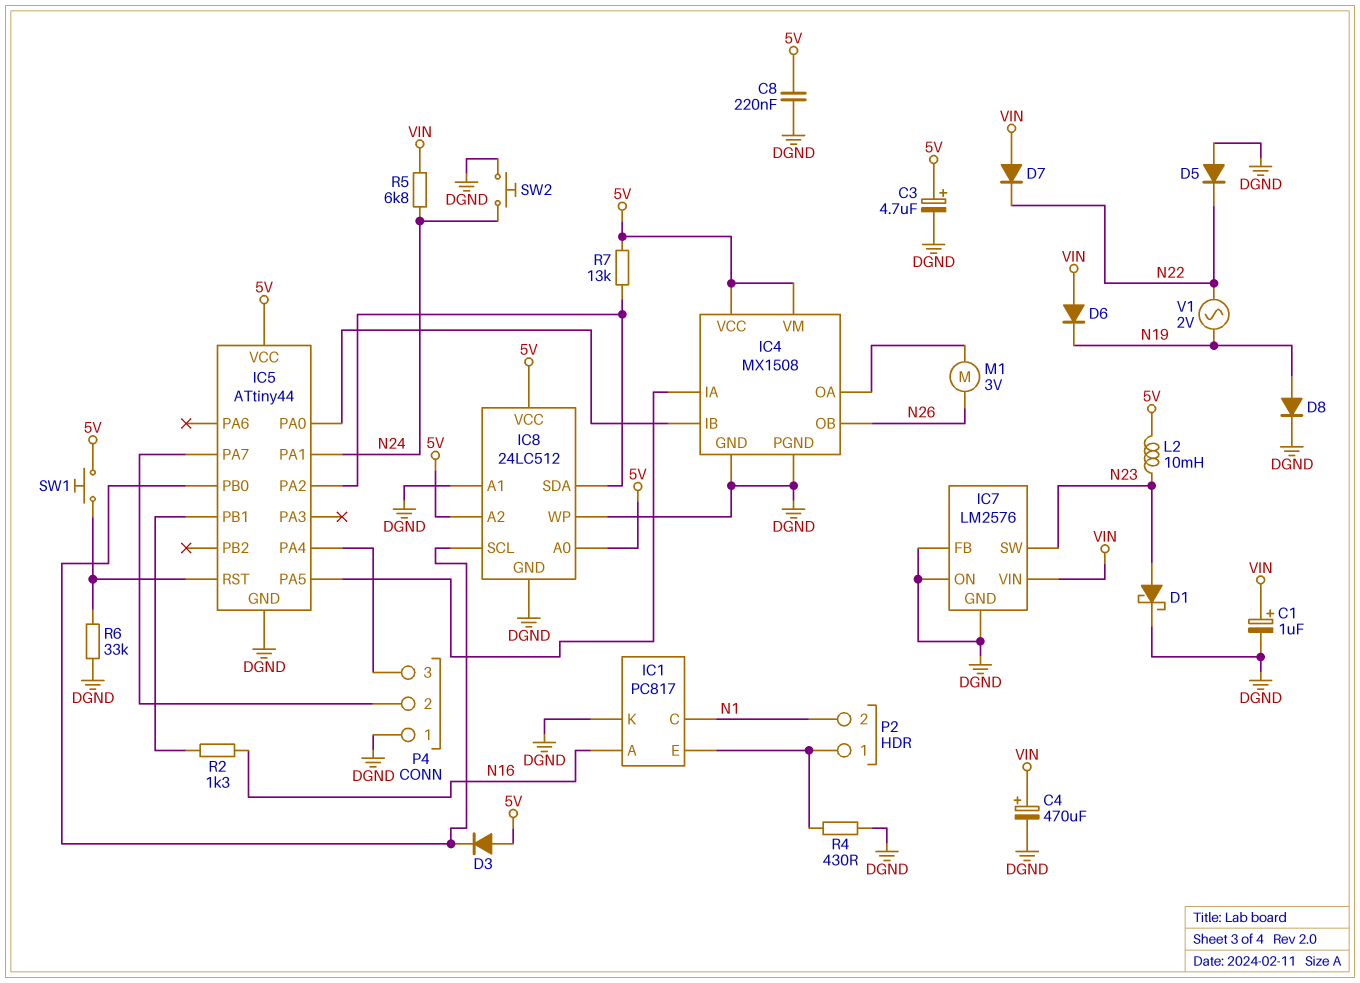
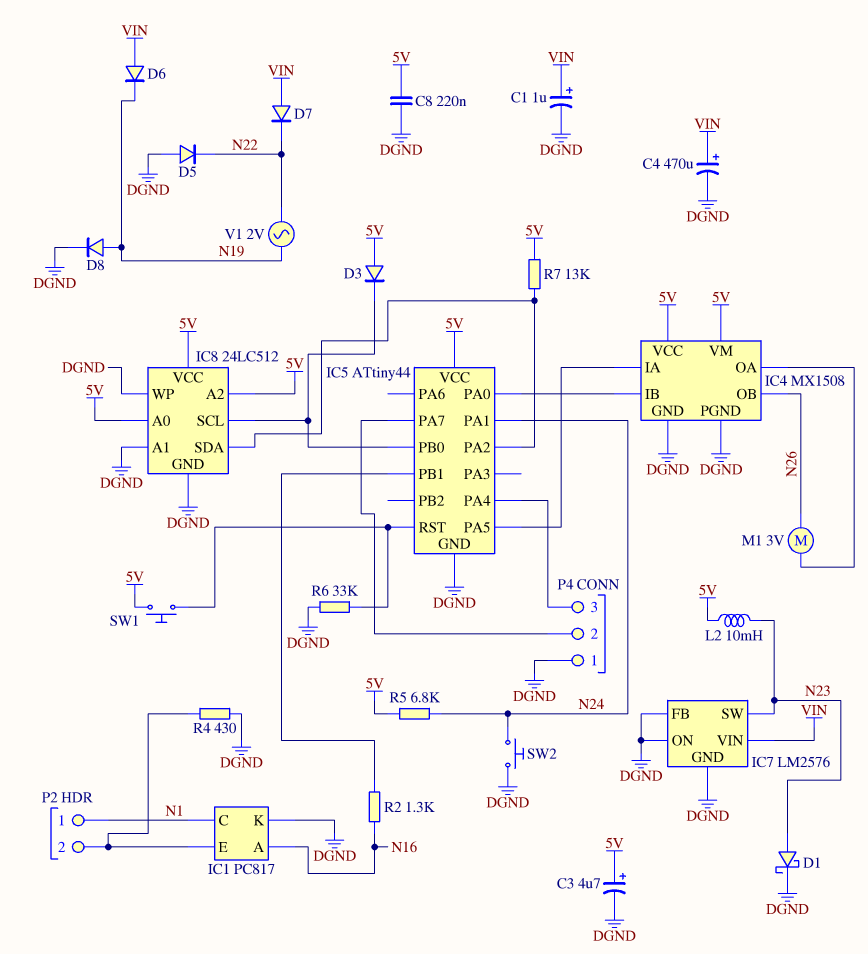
P2 pin 1: IC1/E -> N1
P2 pin 2: N1 -> IC1/E
R5: 6.8k (N24, VIN) -> 6.8k (5V, N24)

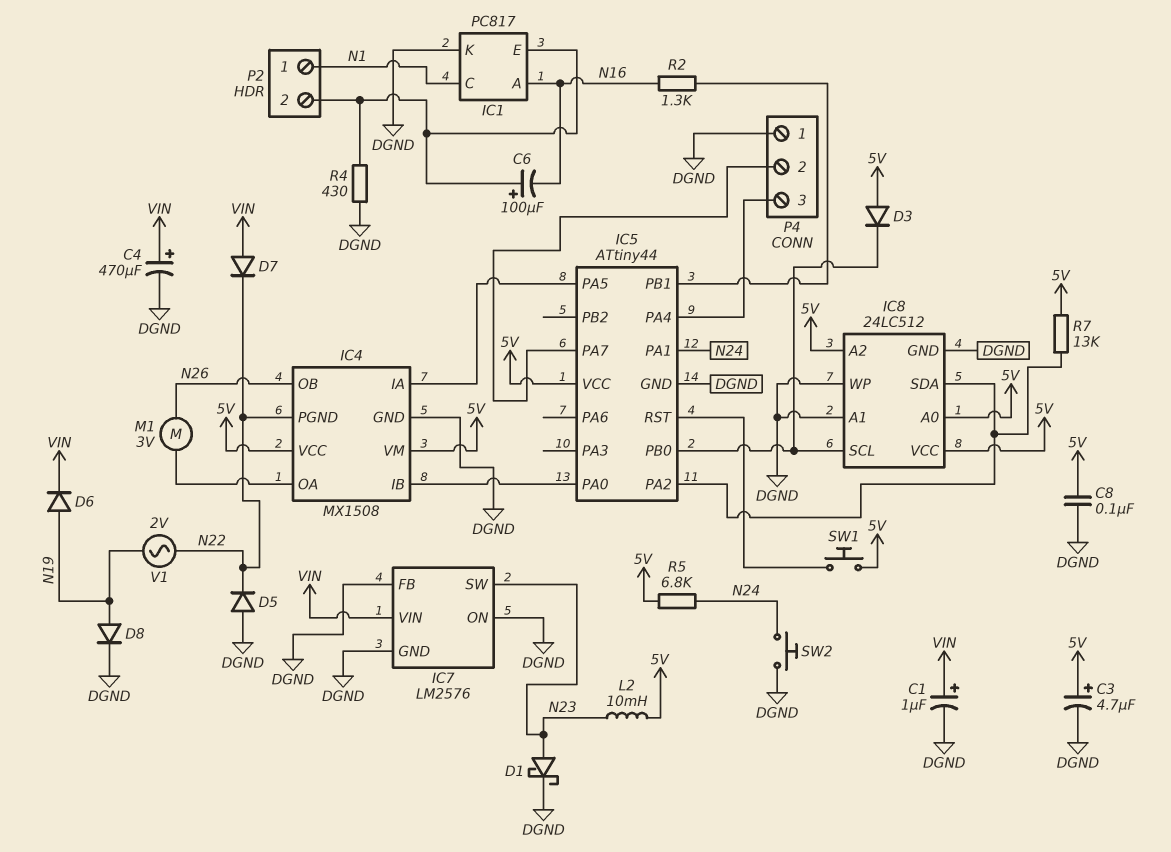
C6: none -> 100uF (plus IC1/E, minus N16)
C8: 220nF (5V, DGND) -> 100nF (5V, DGND)
D6: diode (A VIN, K N19) -> diode (A N19, K VIN)
IC4 pin PGND: DGND -> N22
R6: 33k (DGND, IC5/RST) -> none

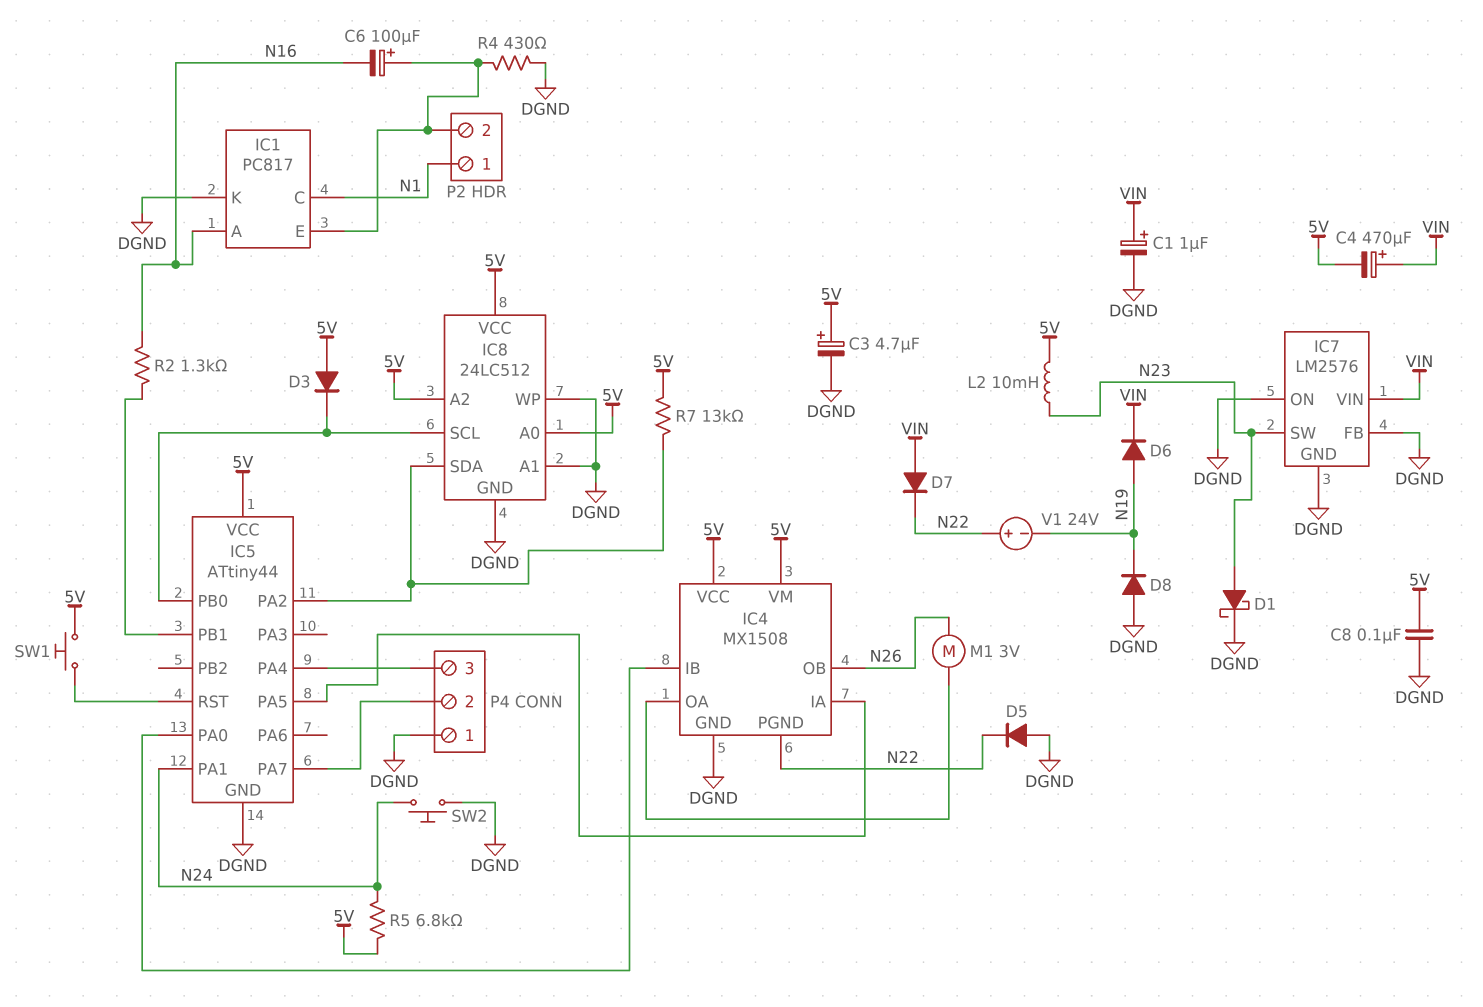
C4: 470uF (plus VIN, minus DGND) -> 470uF (plus VIN, minus 5V)
D8: diode (A N19, K DGND) -> diode (A DGND, K N19)
V1: AC 2V (N19, N22) -> 24V (plus N22, minus N19)

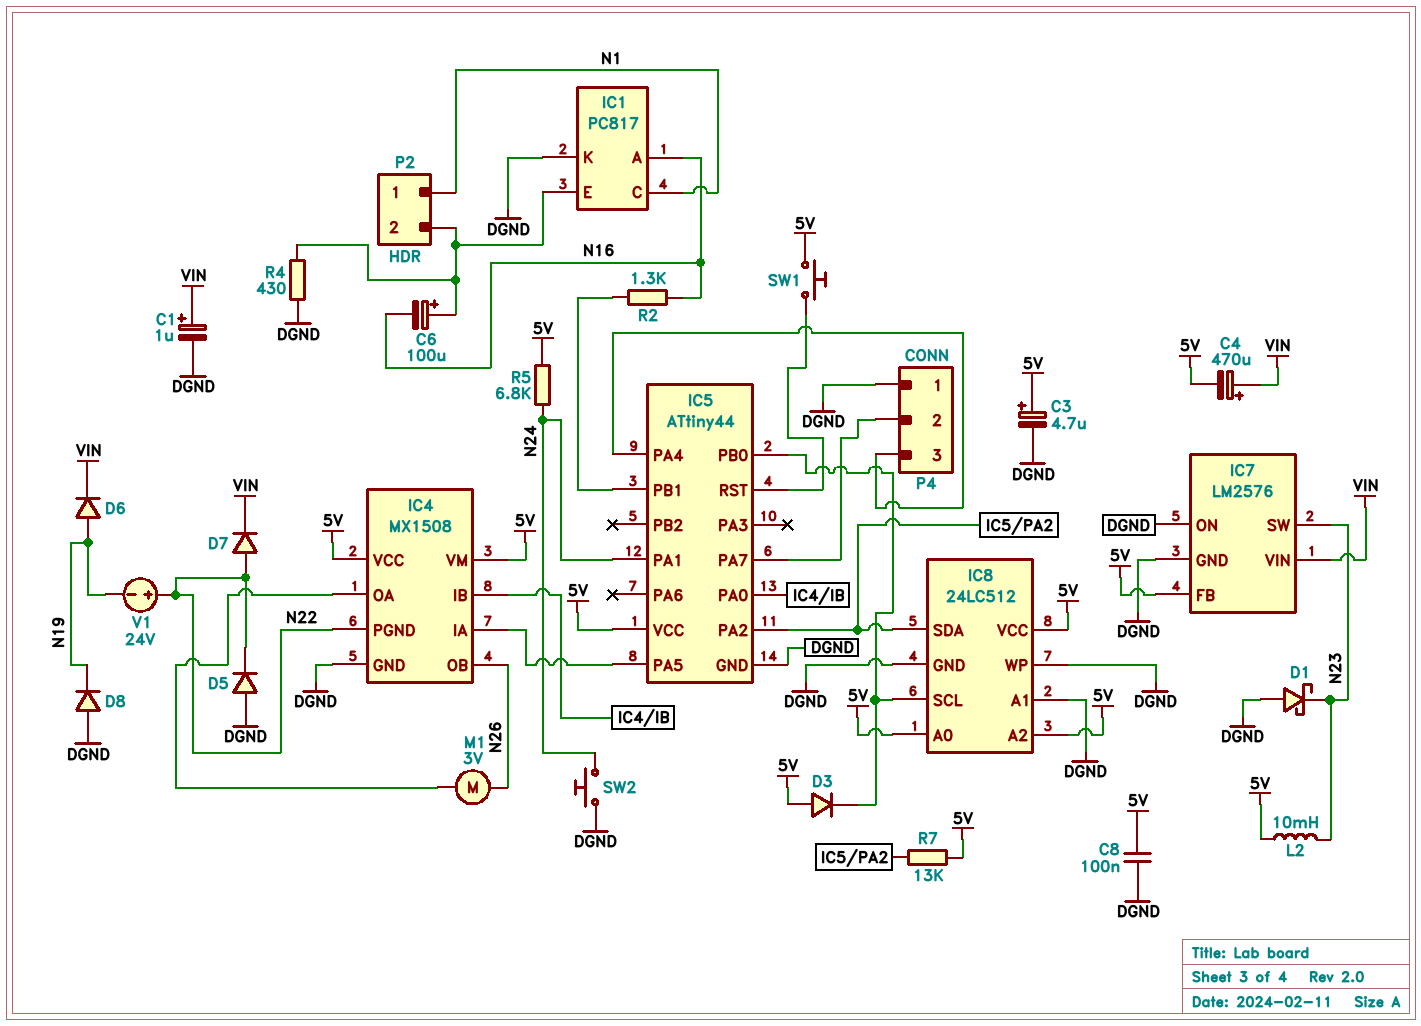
D1: schottky (A N23, K DGND) -> schottky (A DGND, K N23)
D7: diode (A VIN, K N22) -> diode (A N22, K VIN)
IC7 pin FB: DGND -> 5V

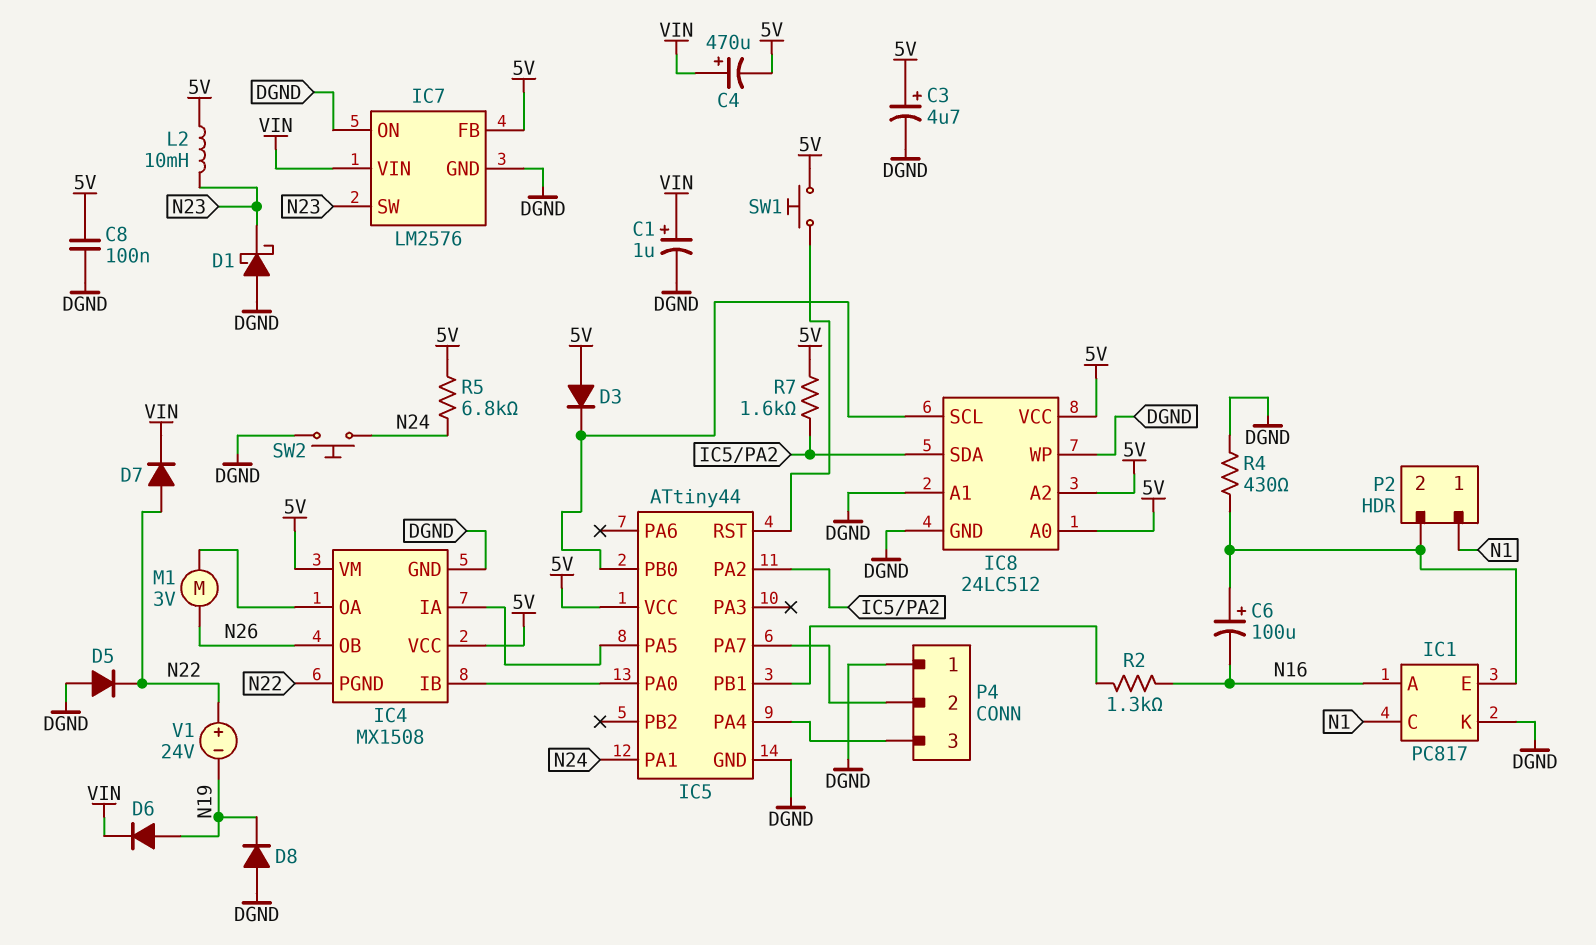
R7: 13k (5V, IC5/PA2) -> 1.6k (5V, IC5/PA2)

